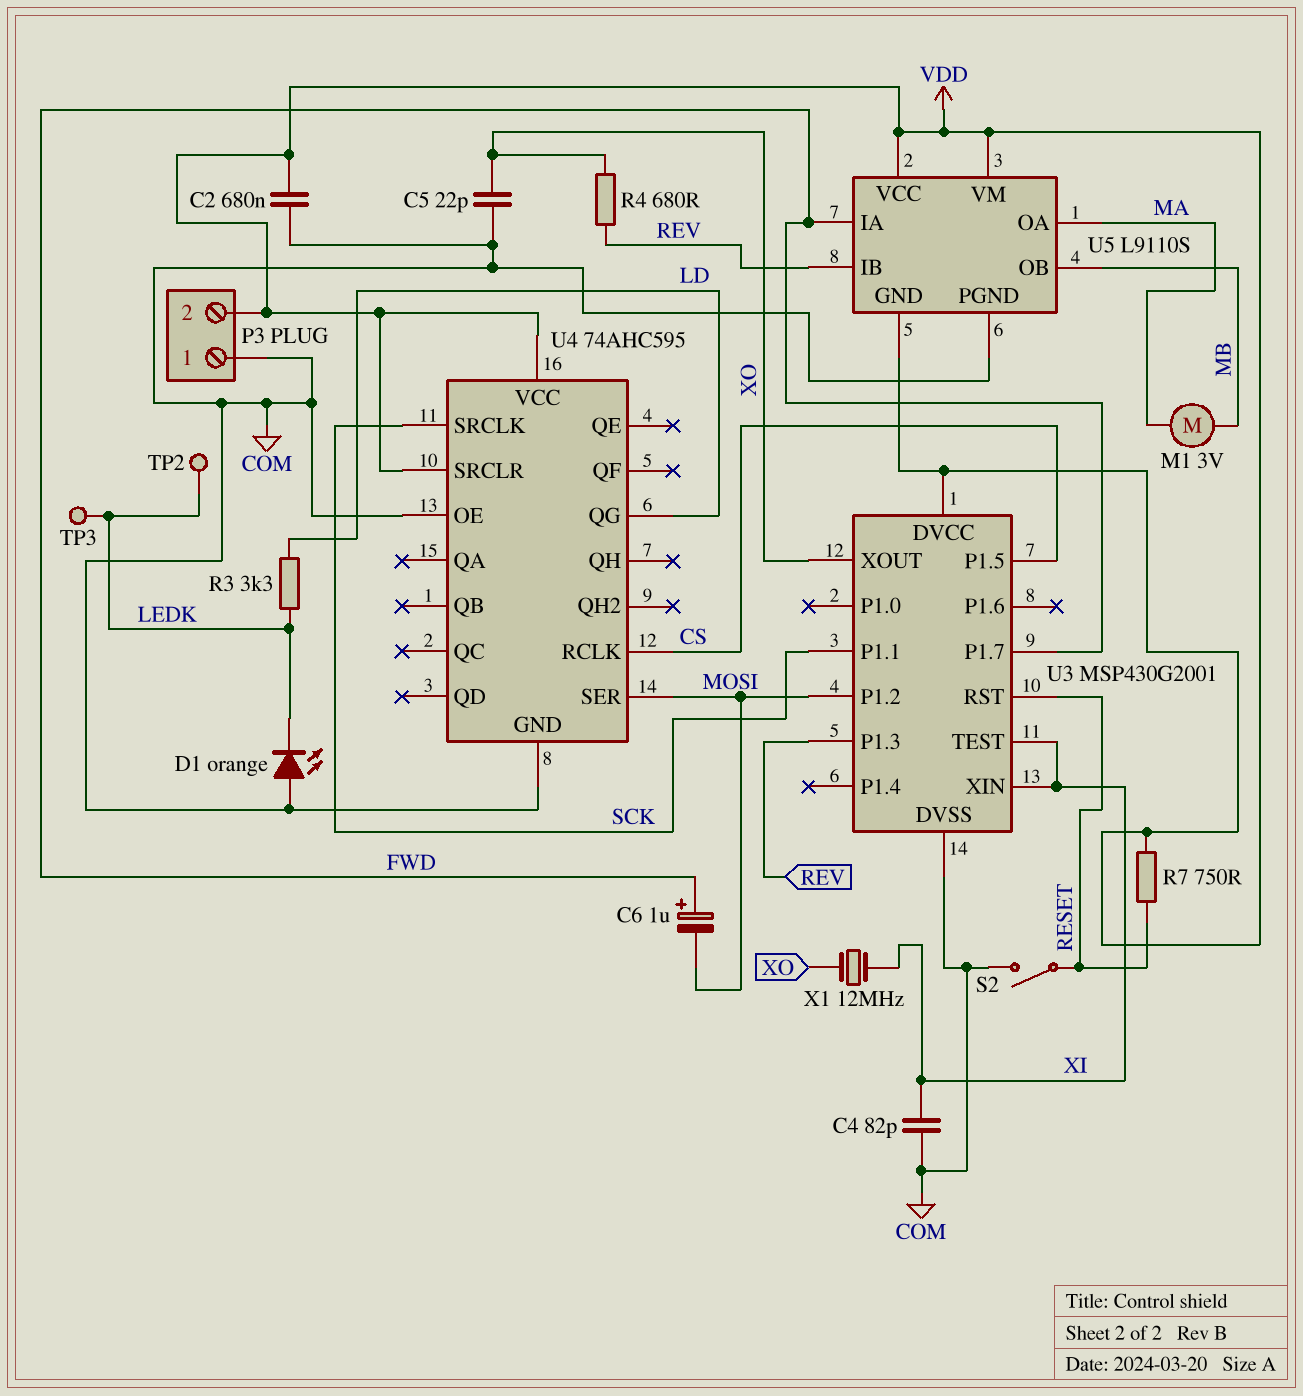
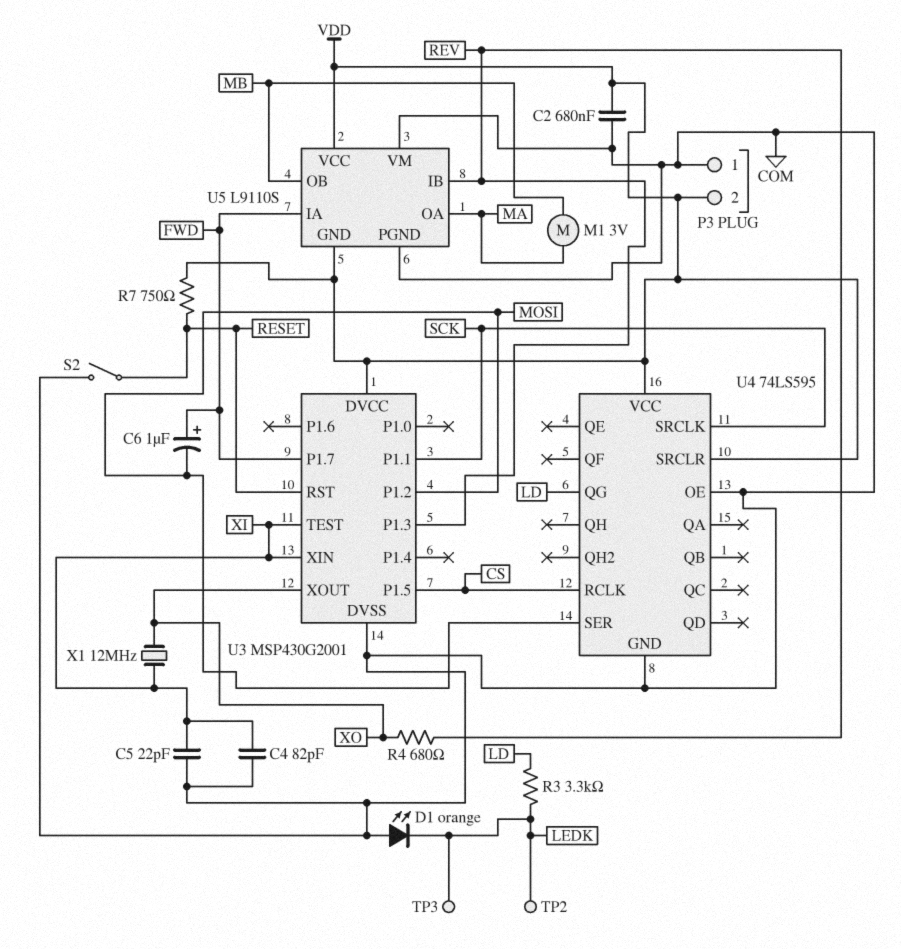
C5: 22pF (COM, XO) -> 22pF (COM, XI)
U4: 74AHC595 -> 74LS595
U5 pin VM: VDD -> COM

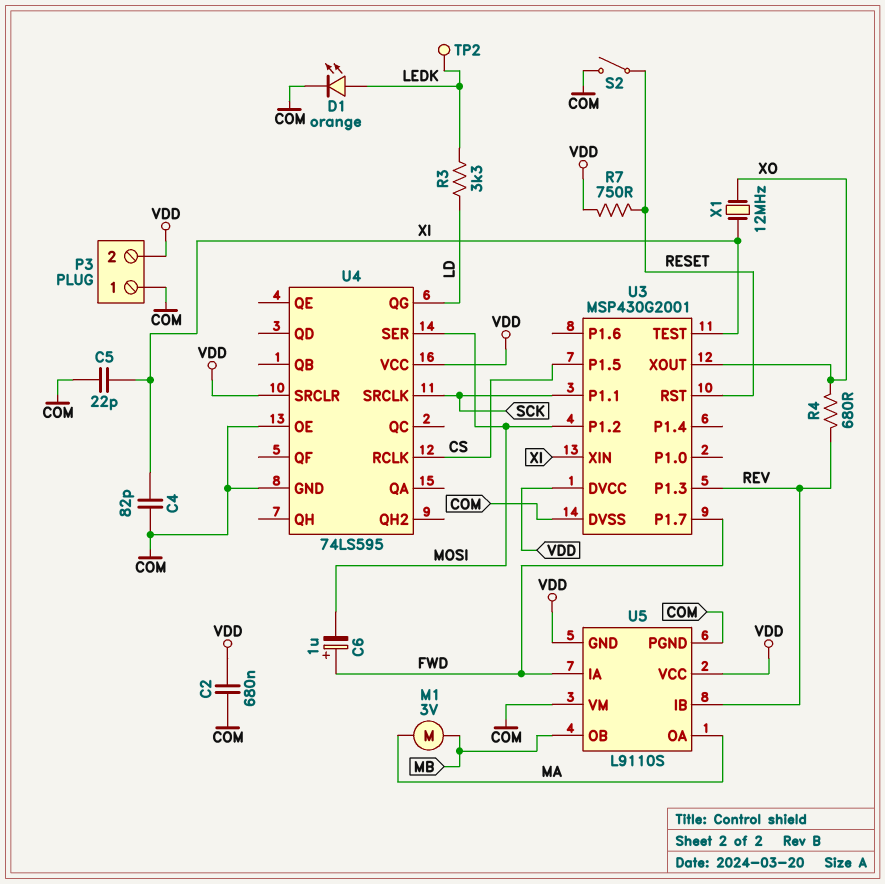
D1: LED orange (A COM, K LEDK) -> LED orange (A LEDK, K COM)
TP3: test point (LEDK) -> none

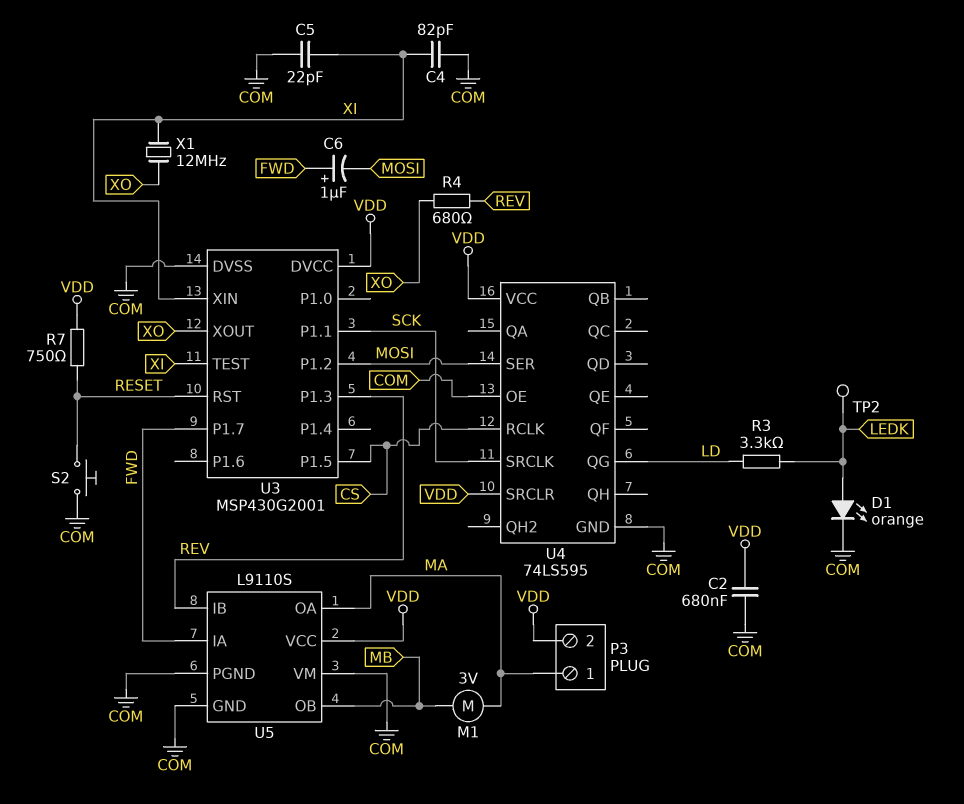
P3 pin 1: COM -> MA
S2: switch (COM, RESET) -> button (COM, RESET)
U5 pin GND: VDD -> COM

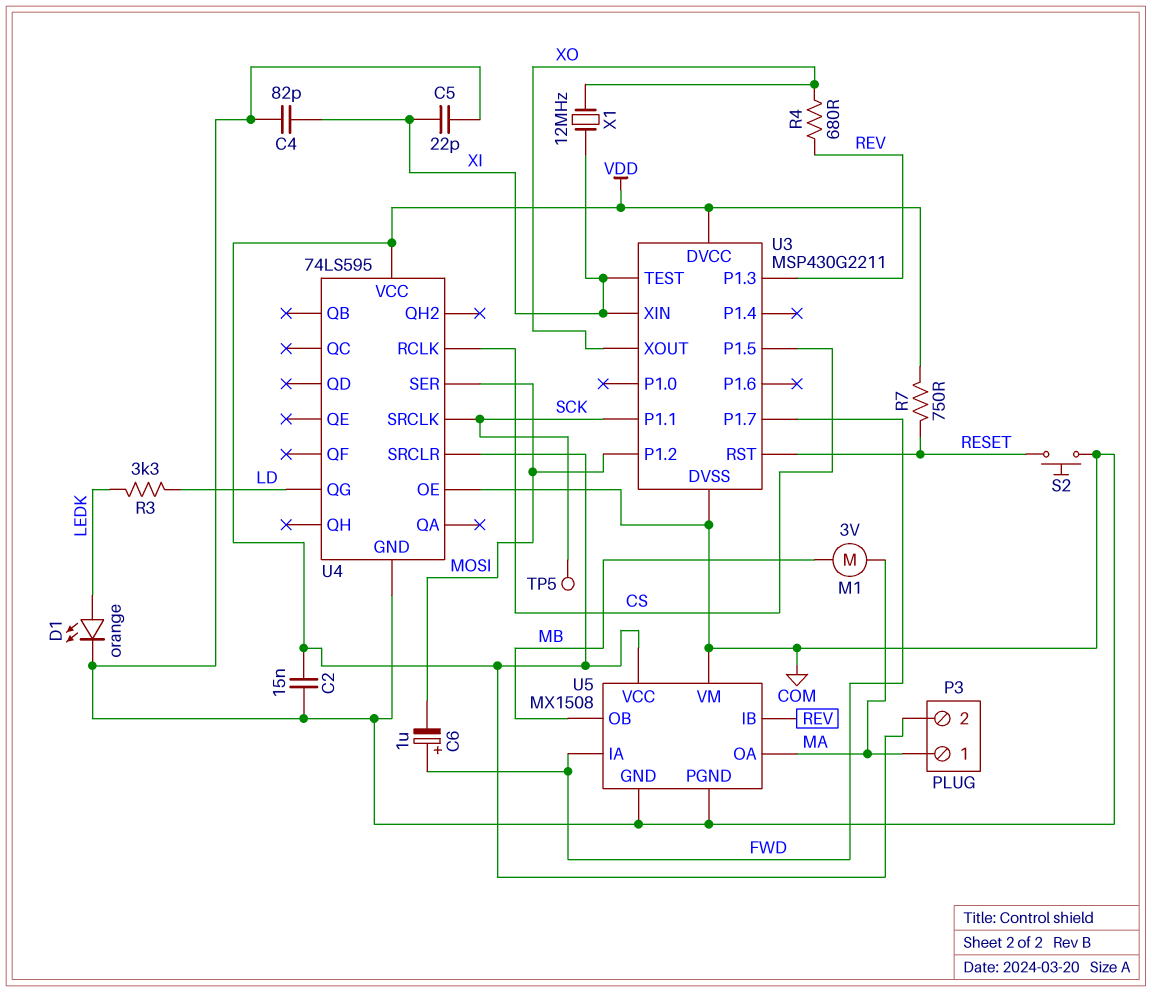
C2: 680nF (COM, VDD) -> 15nF (COM, VDD)
TP2: test point (LEDK) -> none
TP5: none -> test point (SCK)
U3: MSP430G2001 -> MSP430G2211
U5: L9110S -> MX1508

